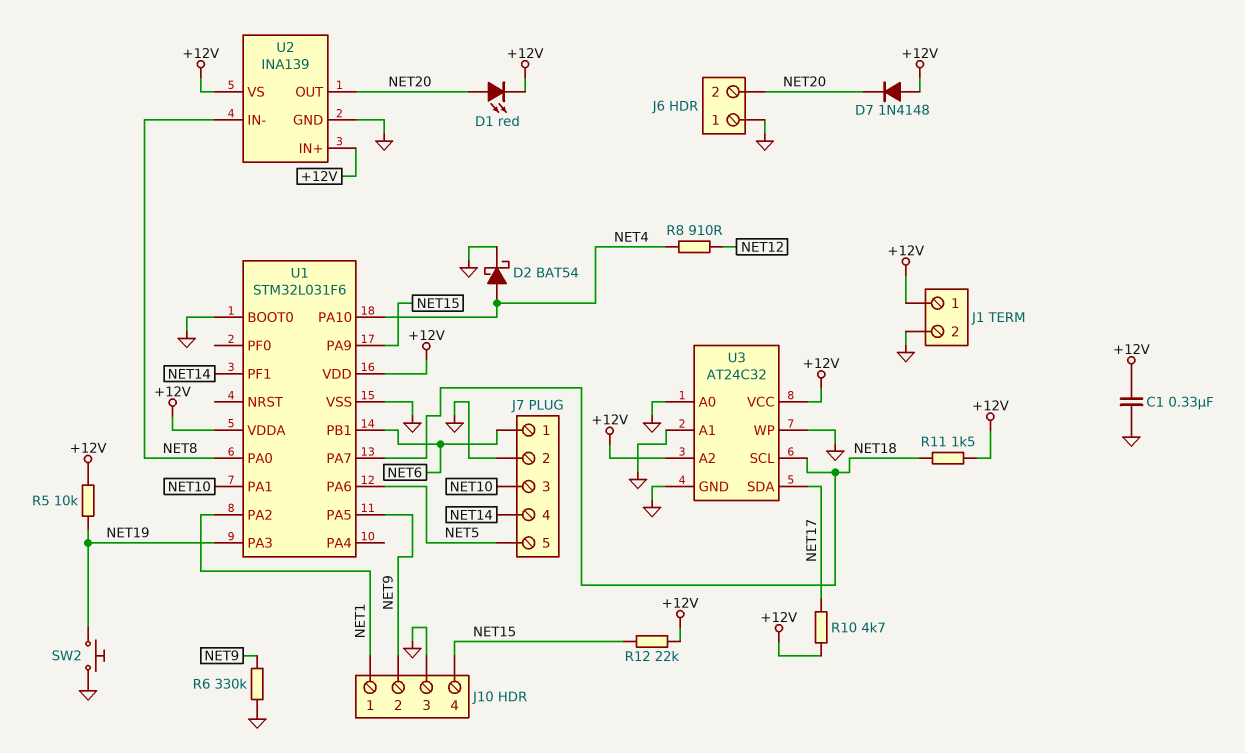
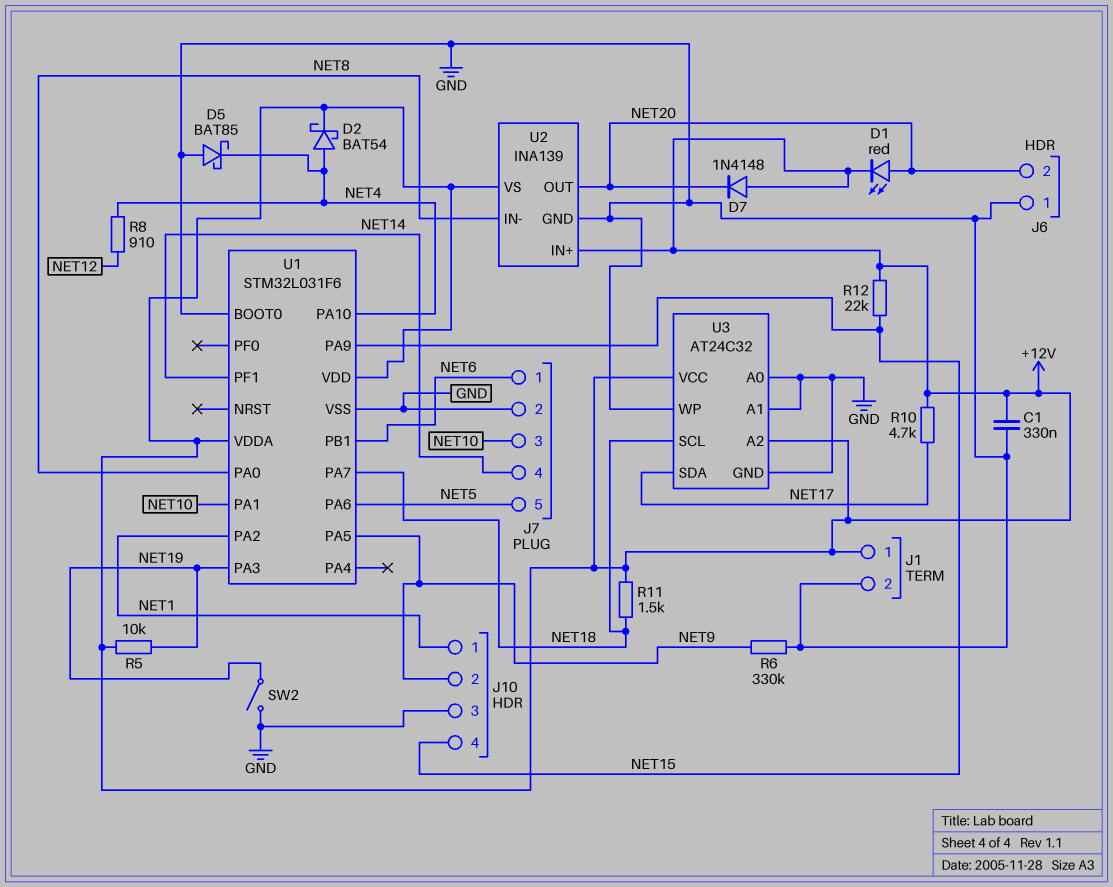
D2: schottky BAT54 (A NET4, K GND) -> schottky BAT54 (A NET4, K +12V)
D5: none -> schottky BAT85 (A GND, K NET4)
SW2: button (GND, NET19) -> switch (GND, NET19)

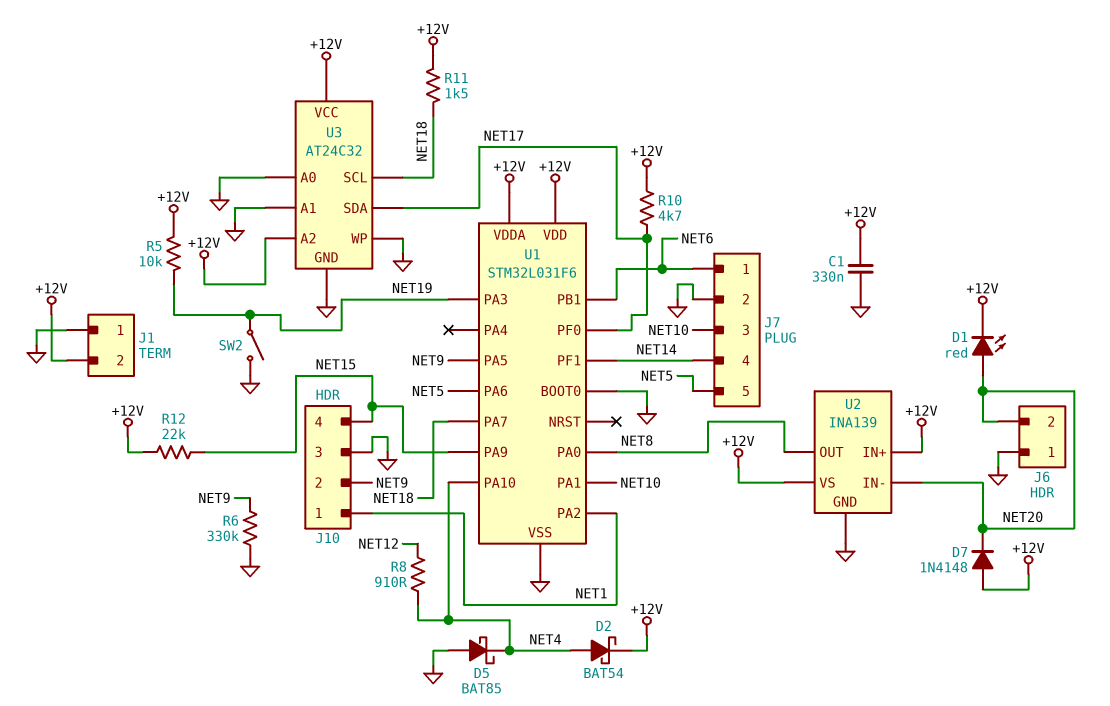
J1 pin 1: +12V -> GND
J1 pin 2: GND -> +12V
U1 pin PF0: none -> NET17
U2 pin IN-: NET8 -> NET20
U2 pin OUT: NET20 -> NET8

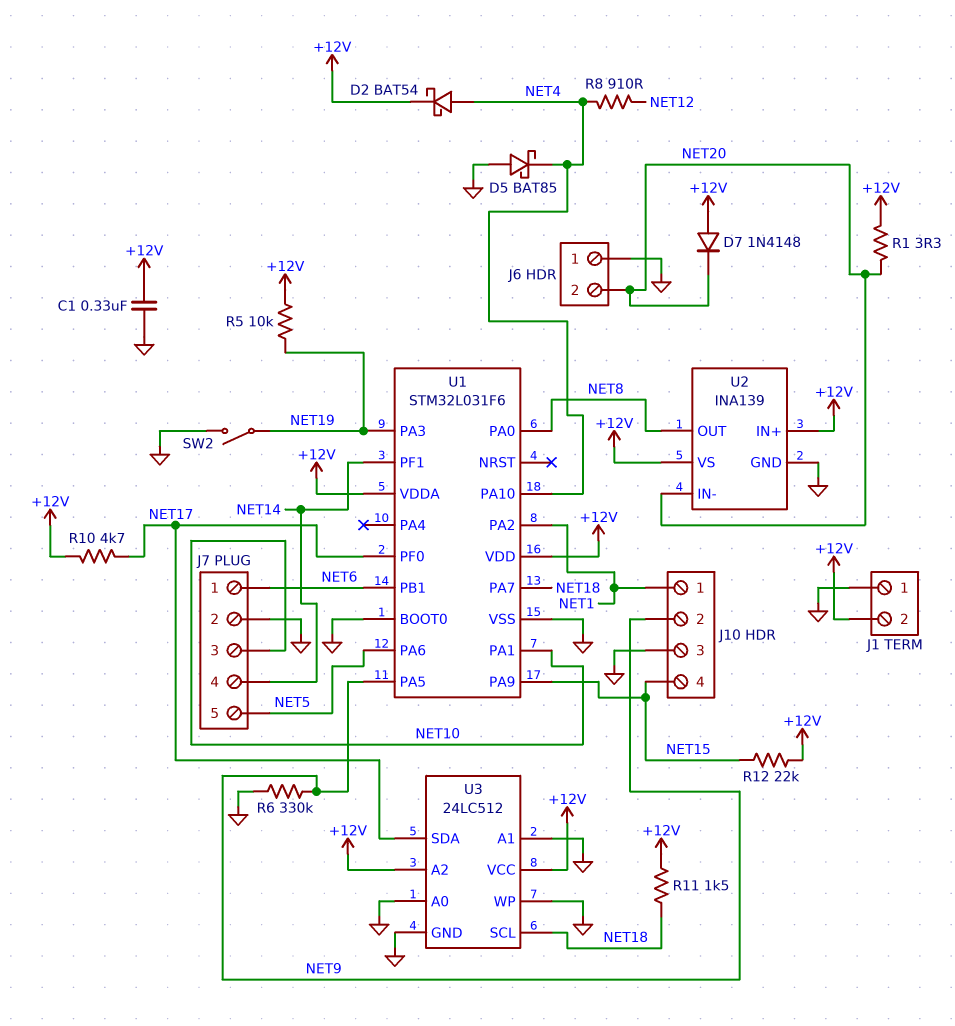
D1: LED red (A NET20, K +12V) -> none
R1: none -> 3.3 (+12V, NET20)
U3: AT24C32 -> 24LC512

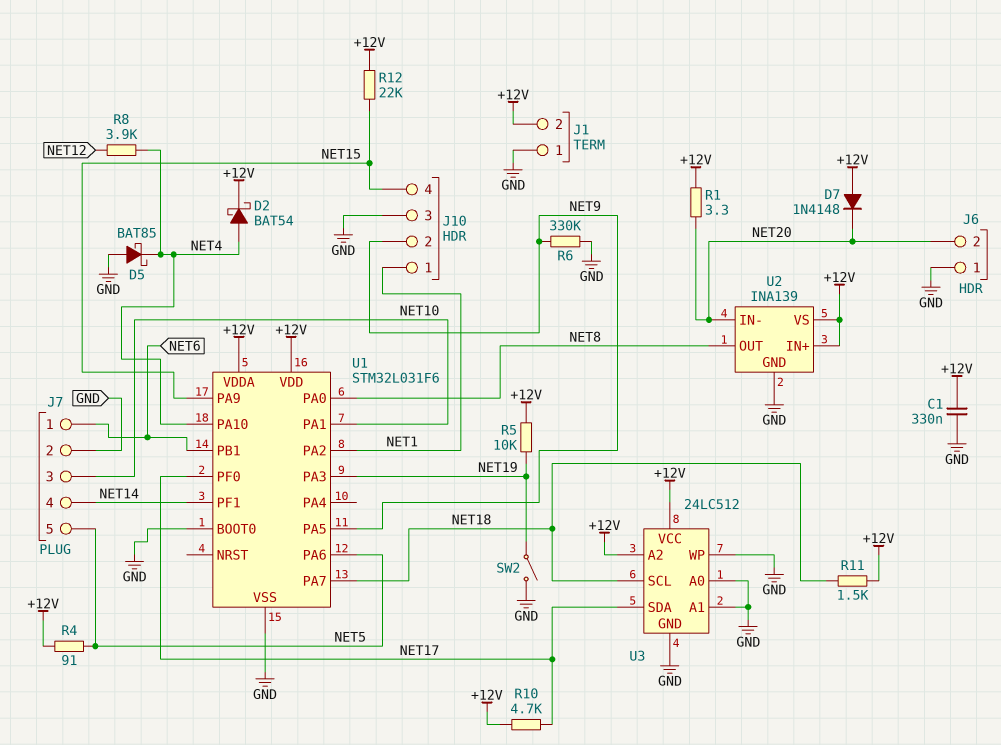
R4: none -> 91 (+12V, NET5)
R8: 910 (NET4, NET12) -> 3.9k (NET4, NET12)

